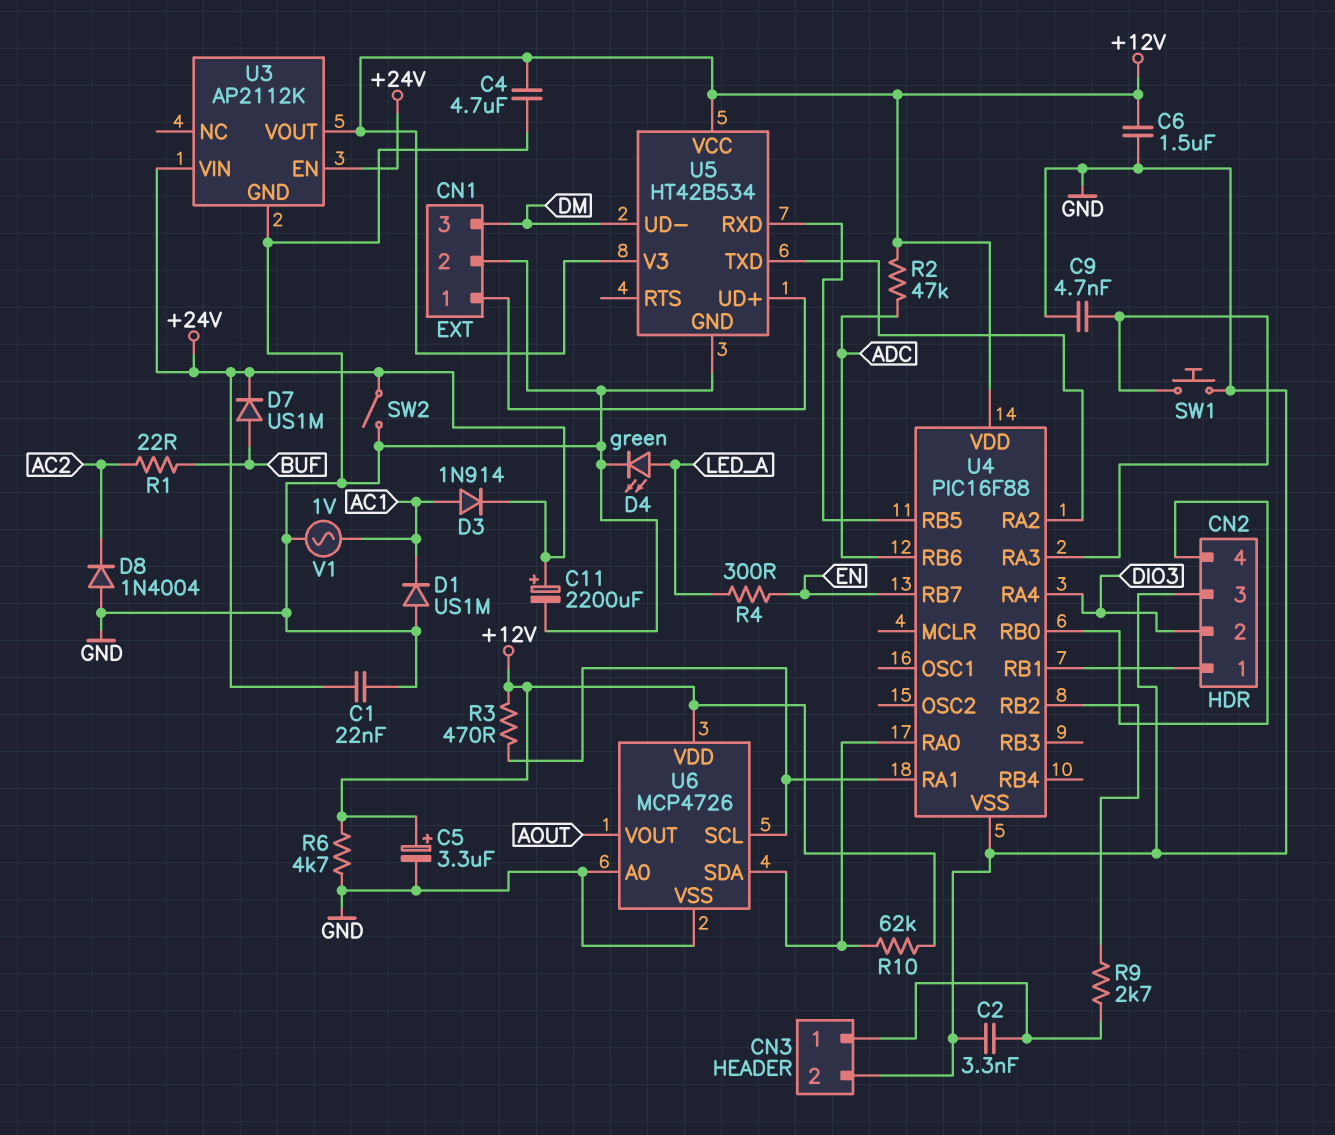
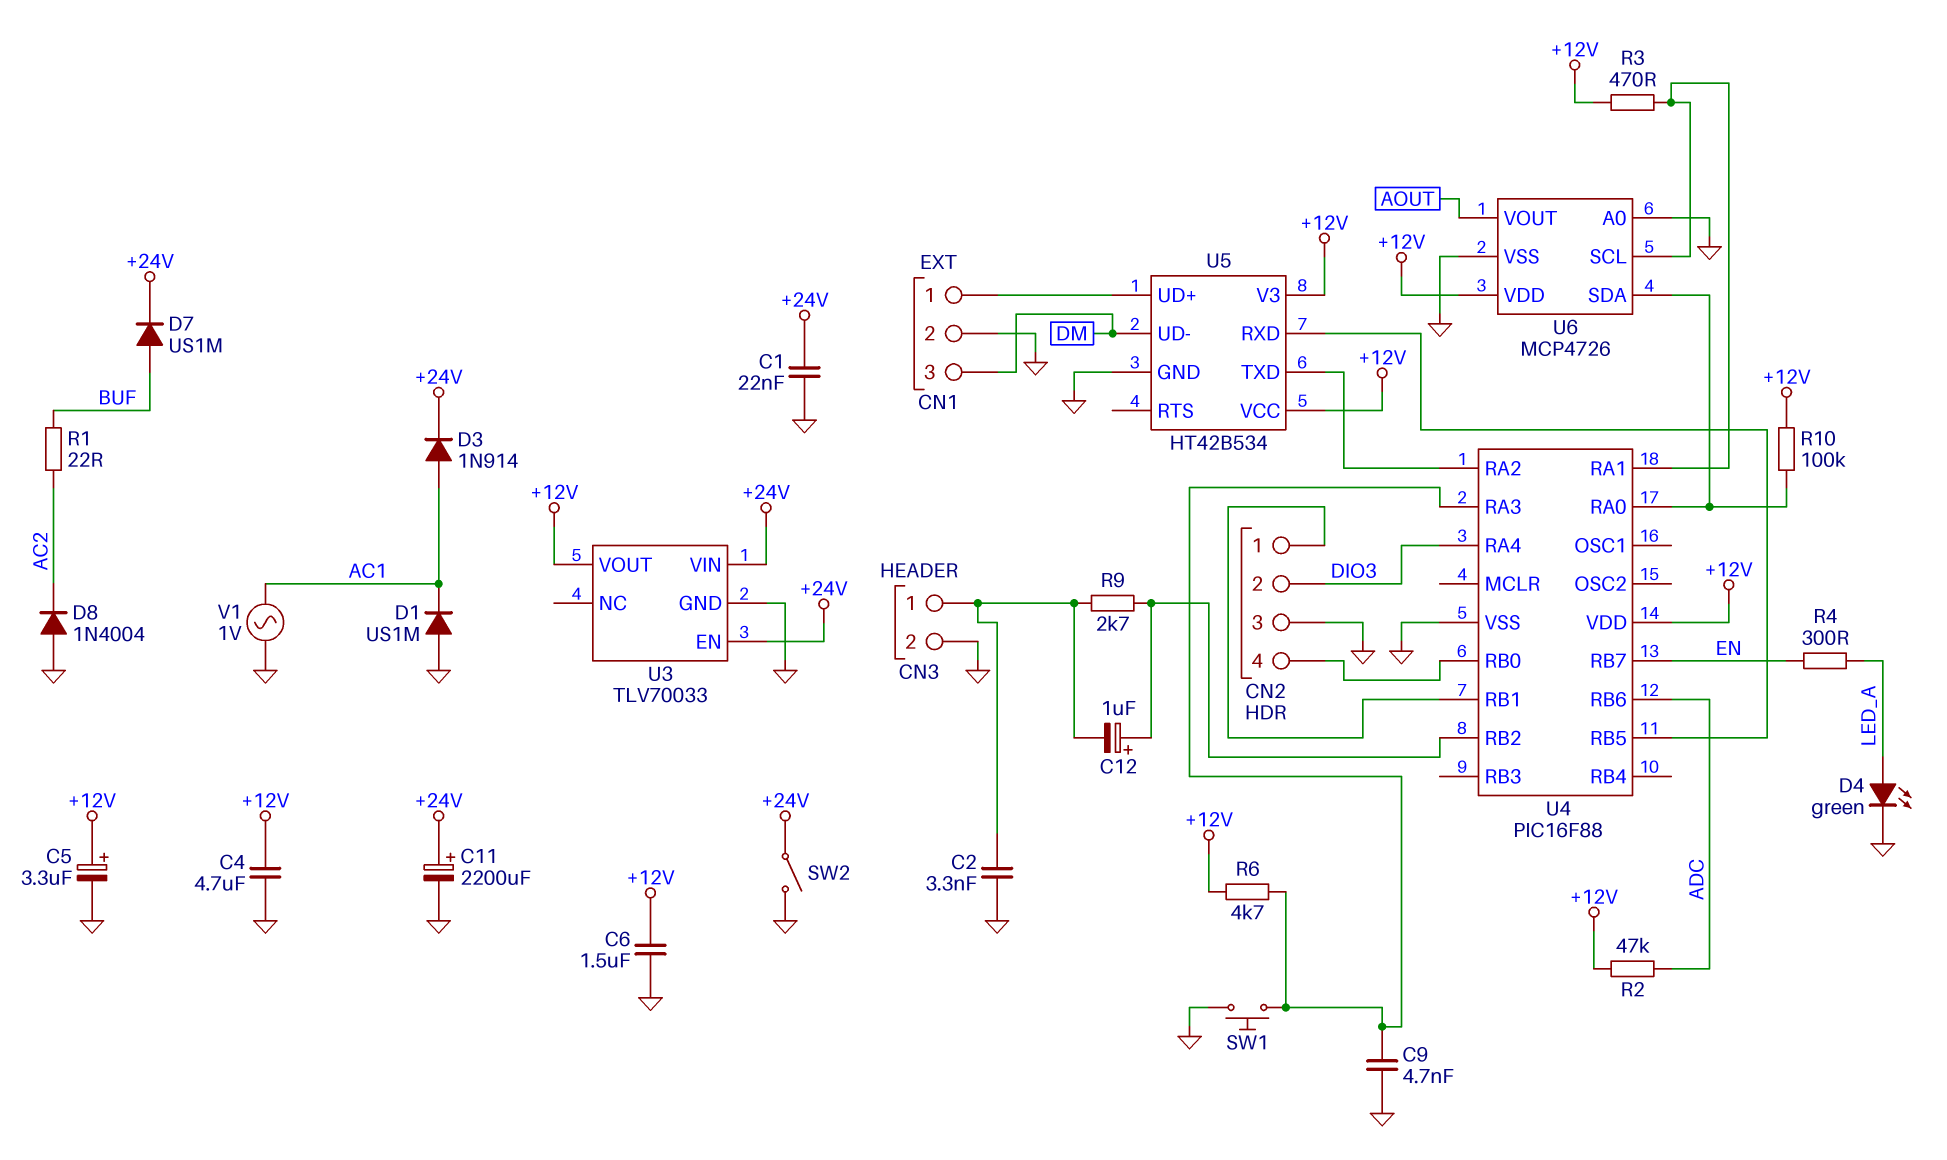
C12: none -> 1uF (plus U4/RB2, minus CN3/1)
R6: 4.7k (+12V, GND) -> 4.7k (+12V, U4/RA3)
R10: 62k (+12V, U4/RA0) -> 100k (+12V, U4/RA0)
U3: AP2112K -> TLV70033

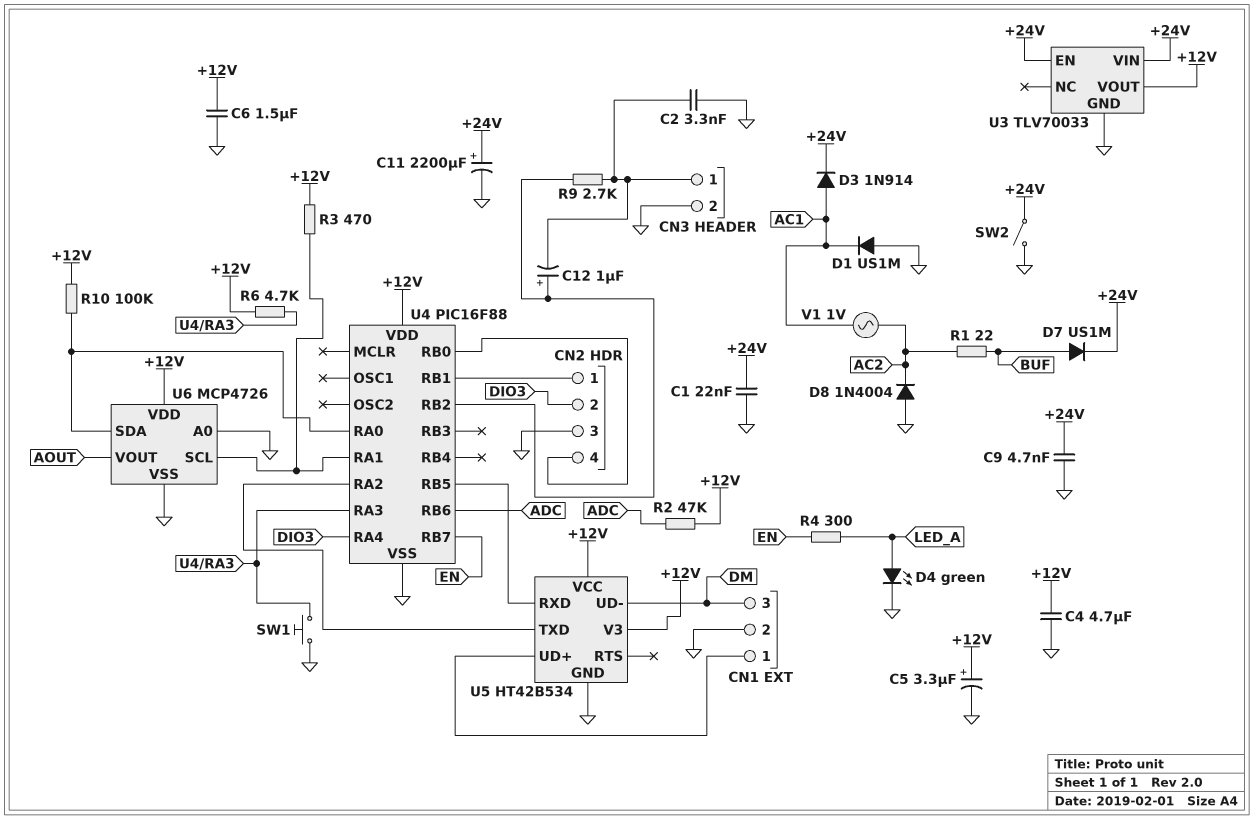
C9: 4.7nF (GND, U4/RA3) -> 4.7nF (+24V, GND)
V1: AC 1V (AC1, GND) -> AC 1V (AC1, AC2)

